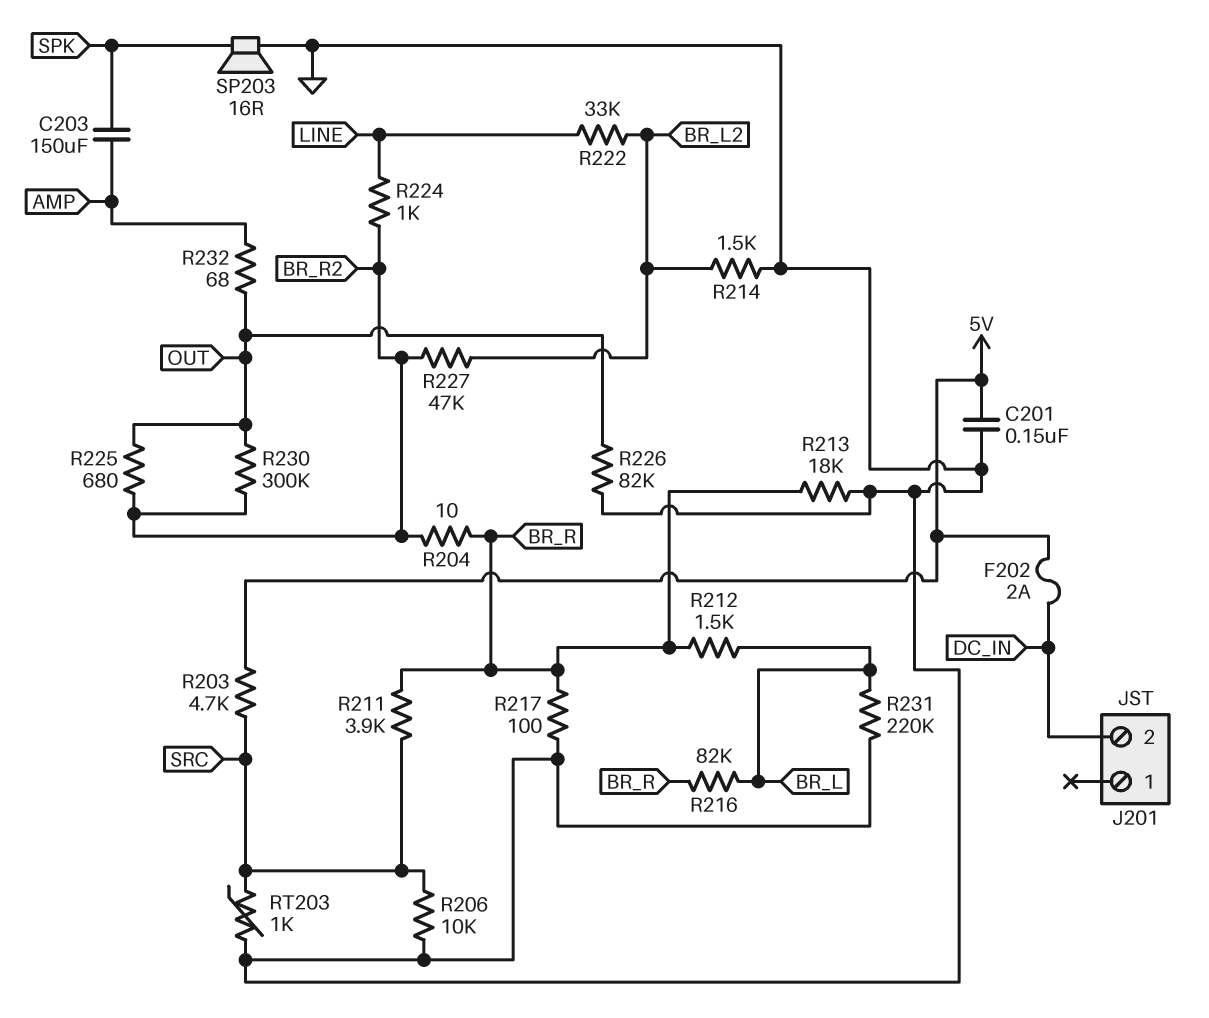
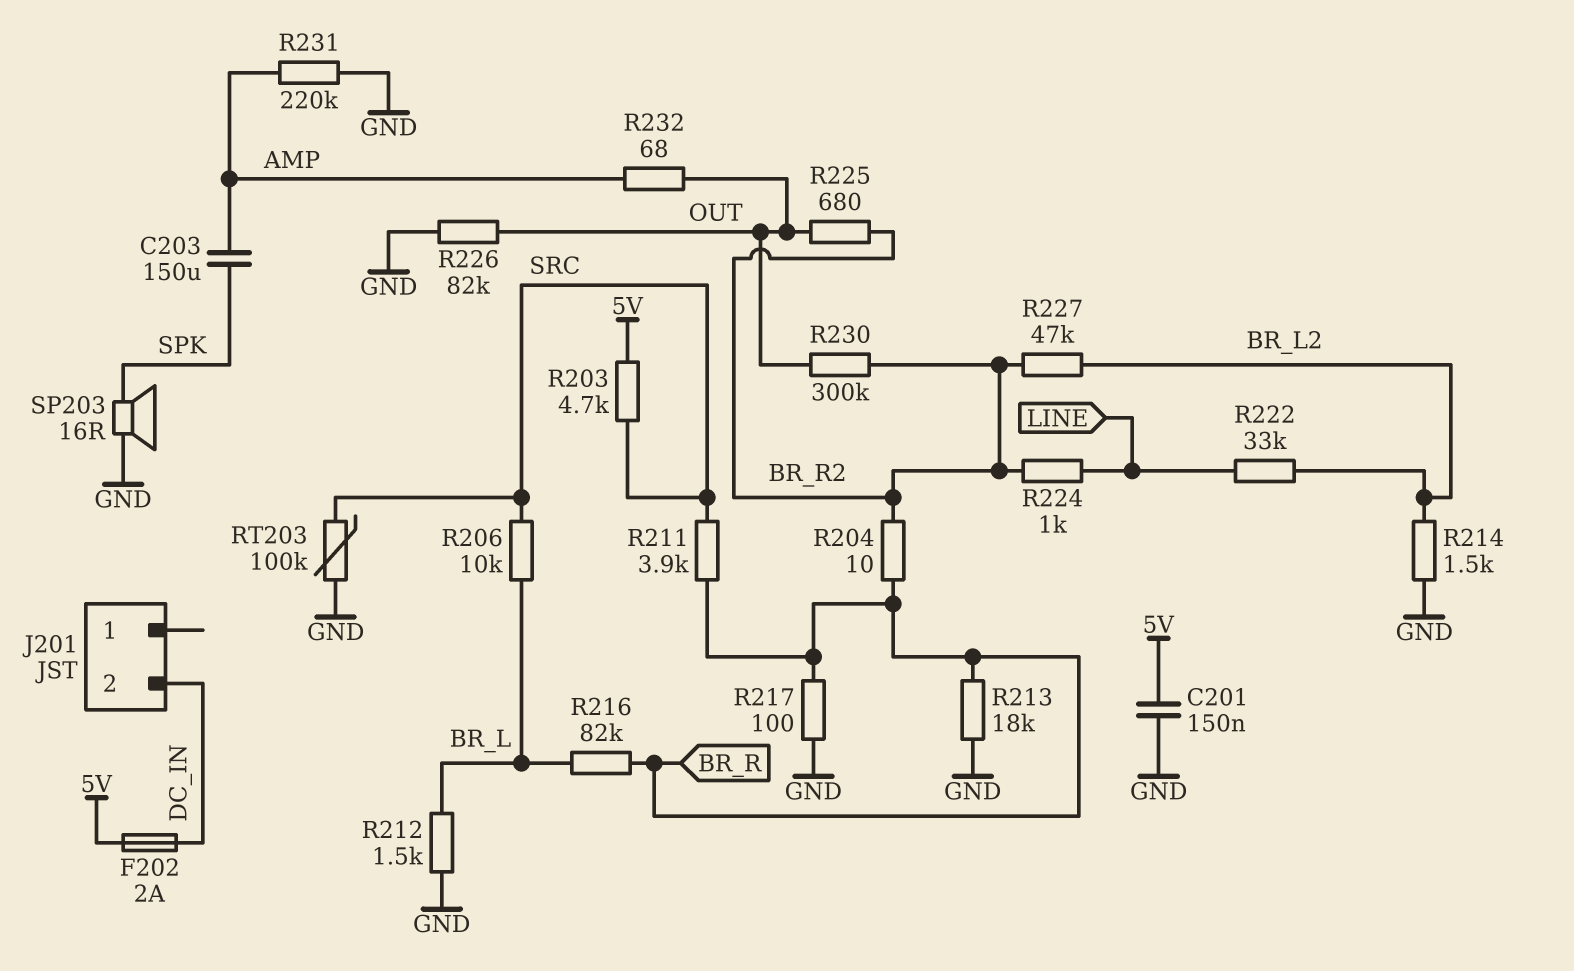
R206: 10k (GND, SRC) -> 10k (BR_L, SRC)
R212: 1.5k (BR_L, BR_R) -> 1.5k (BR_L, GND)
R231: 220k (BR_L, GND) -> 220k (AMP, GND)
RT203: 1k (GND, SRC) -> 100k (GND, SRC)

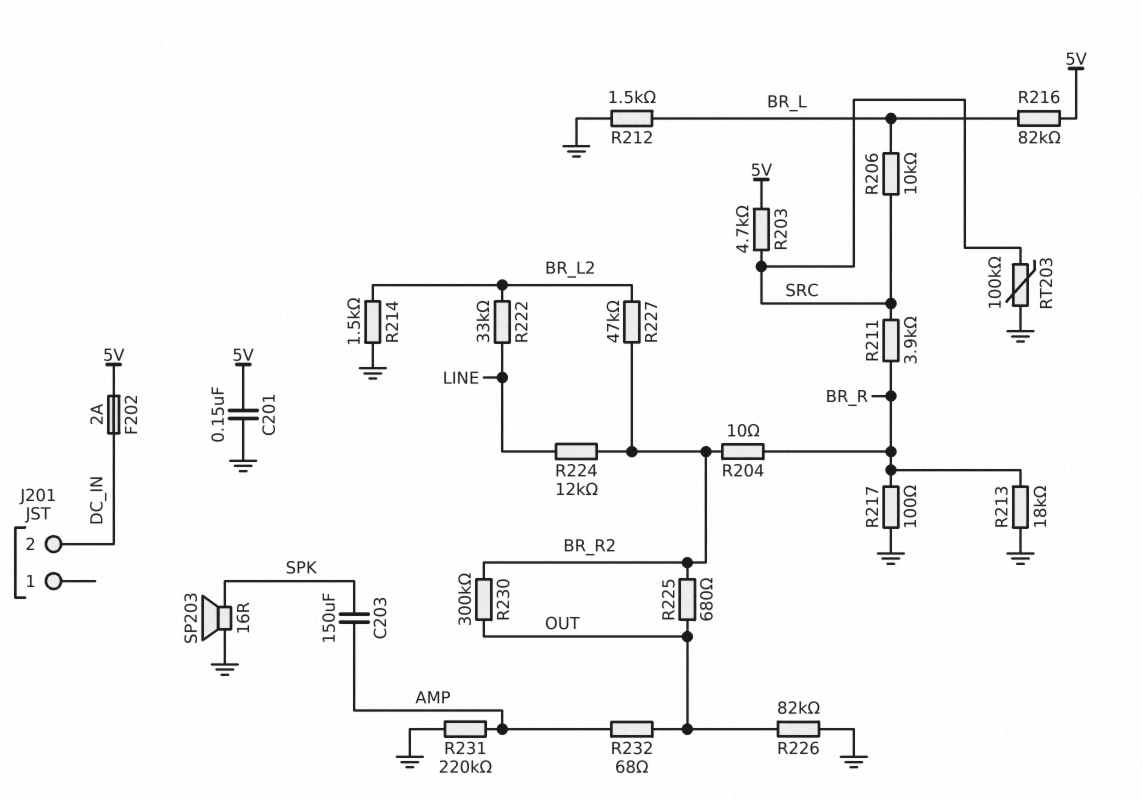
R216: 82k (BR_L, BR_R) -> 82k (5V, BR_L)
R224: 1k (BR_R2, LINE) -> 12k (BR_R2, LINE)

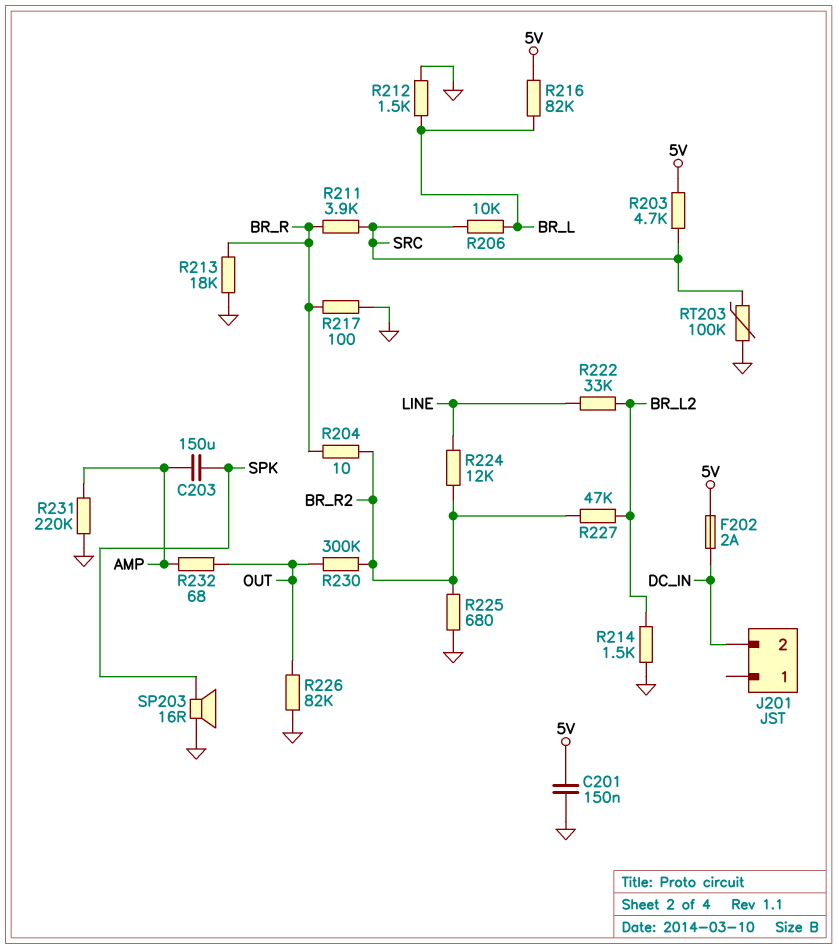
R225: 680 (BR_R2, OUT) -> 680 (BR_R2, GND)

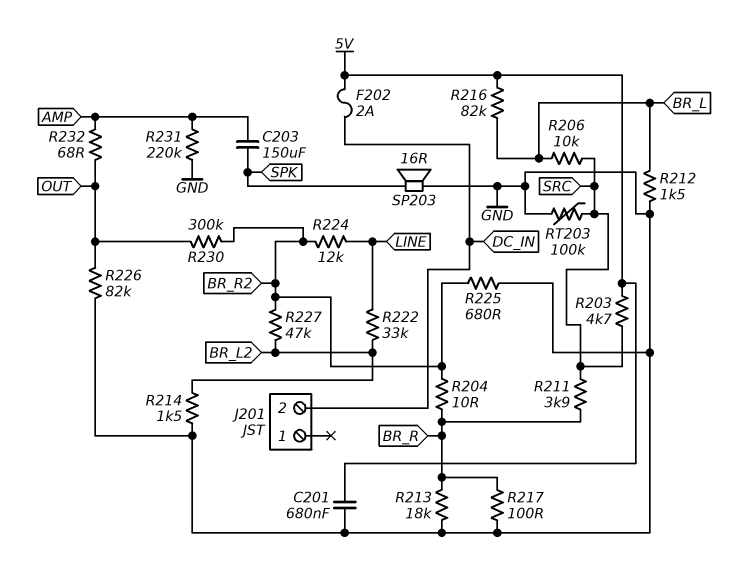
C201: 150nF (5V, GND) -> 680nF (5V, GND)

